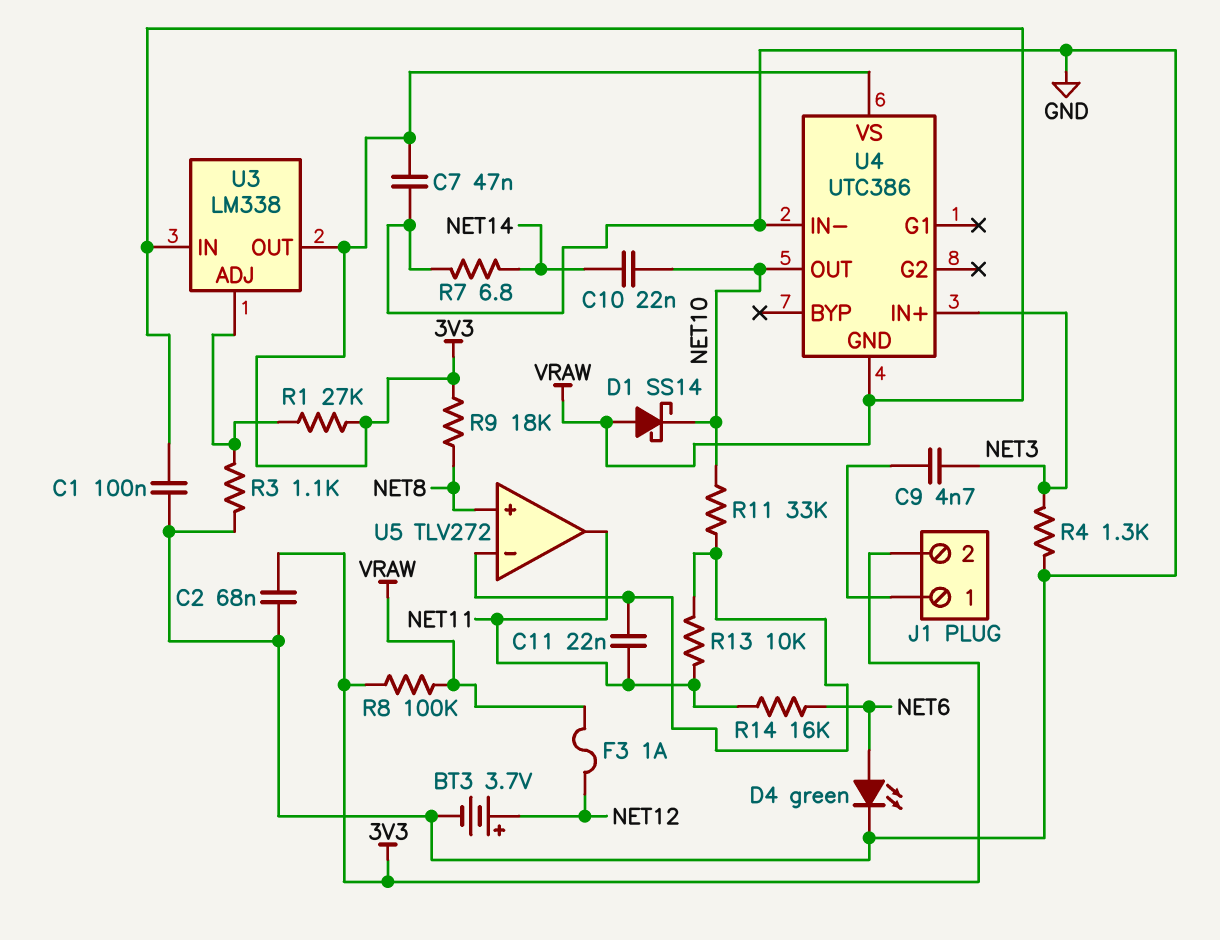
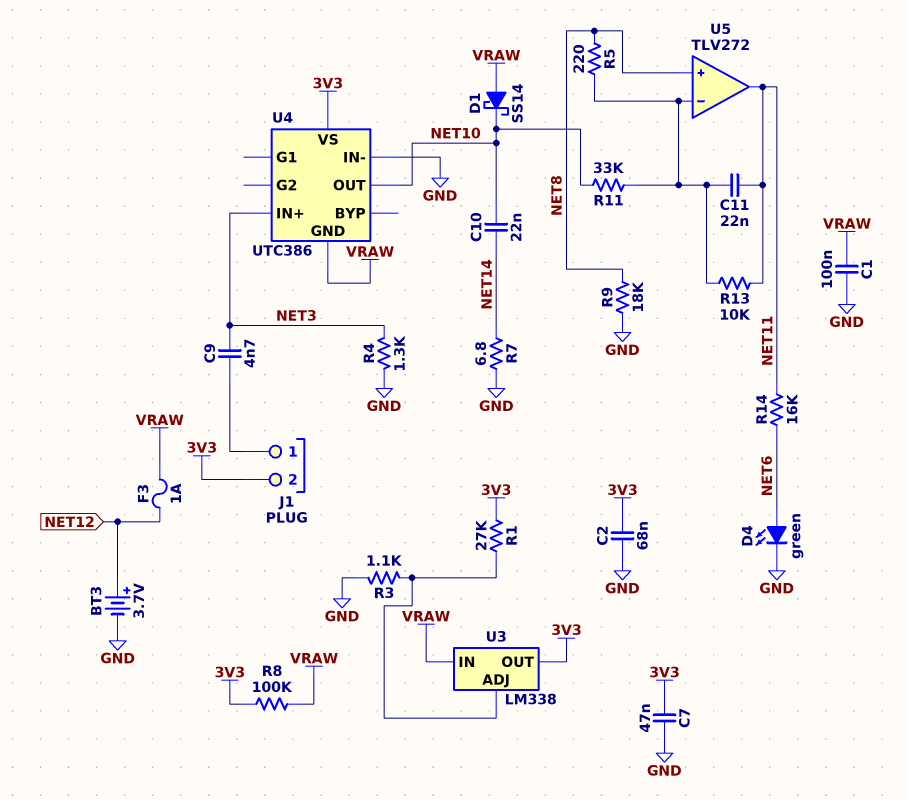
R5: none -> 220 (NET8, U5/in-)
R9: 18k (3V3, NET8) -> 18k (GND, NET8)

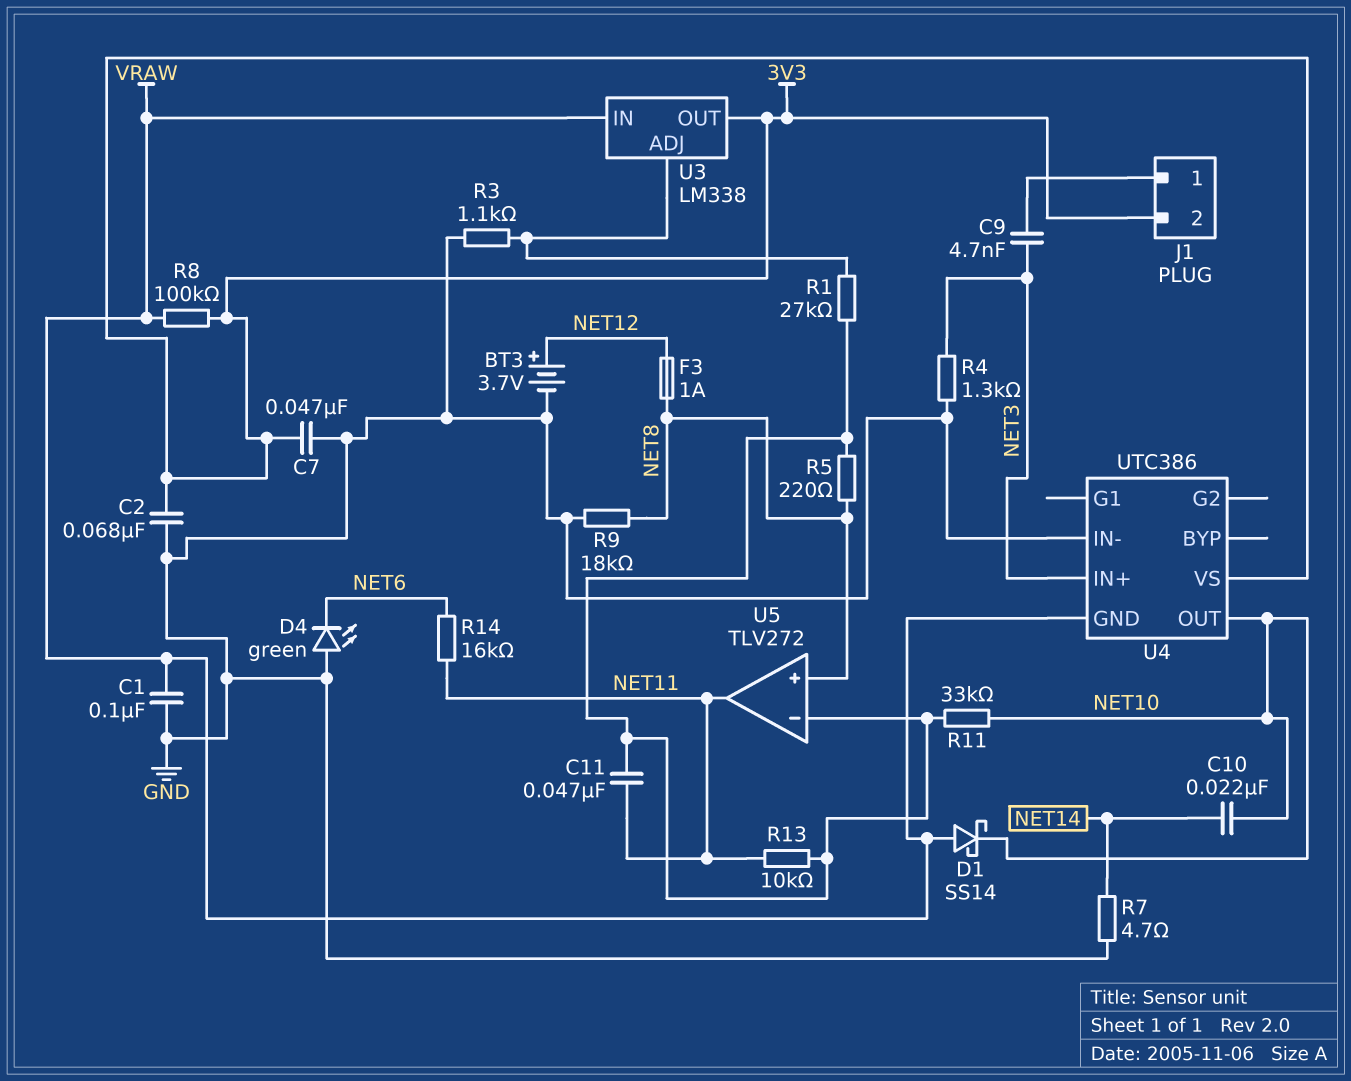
C11: 22nF (NET11, U5/in-) -> 47nF (NET11, U5/in-)
D4: LED green (A NET6, K GND) -> LED green (A GND, K NET6)
F3: 1A (NET12, VRAW) -> 1A (NET8, NET12)
R1: 27k (3V3, U3/ADJ) -> 27k (U3/ADJ, U5/in-)
R7: 6.8 (GND, NET14) -> 4.7 (GND, NET14)

